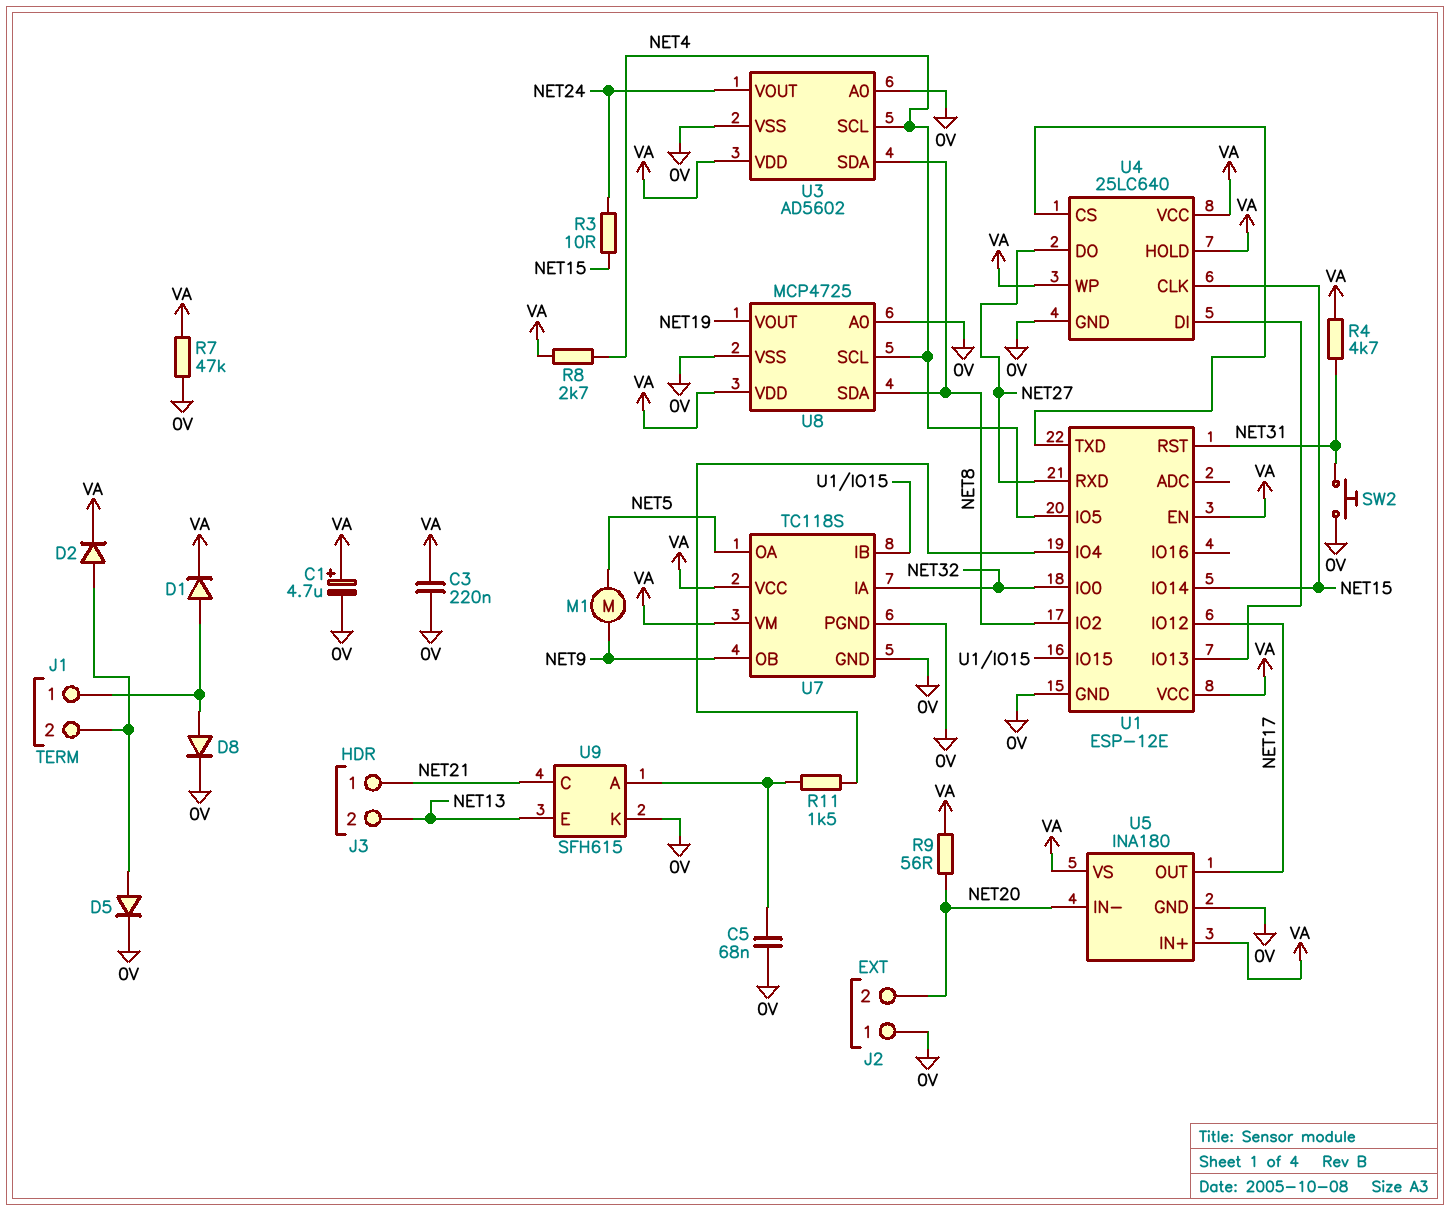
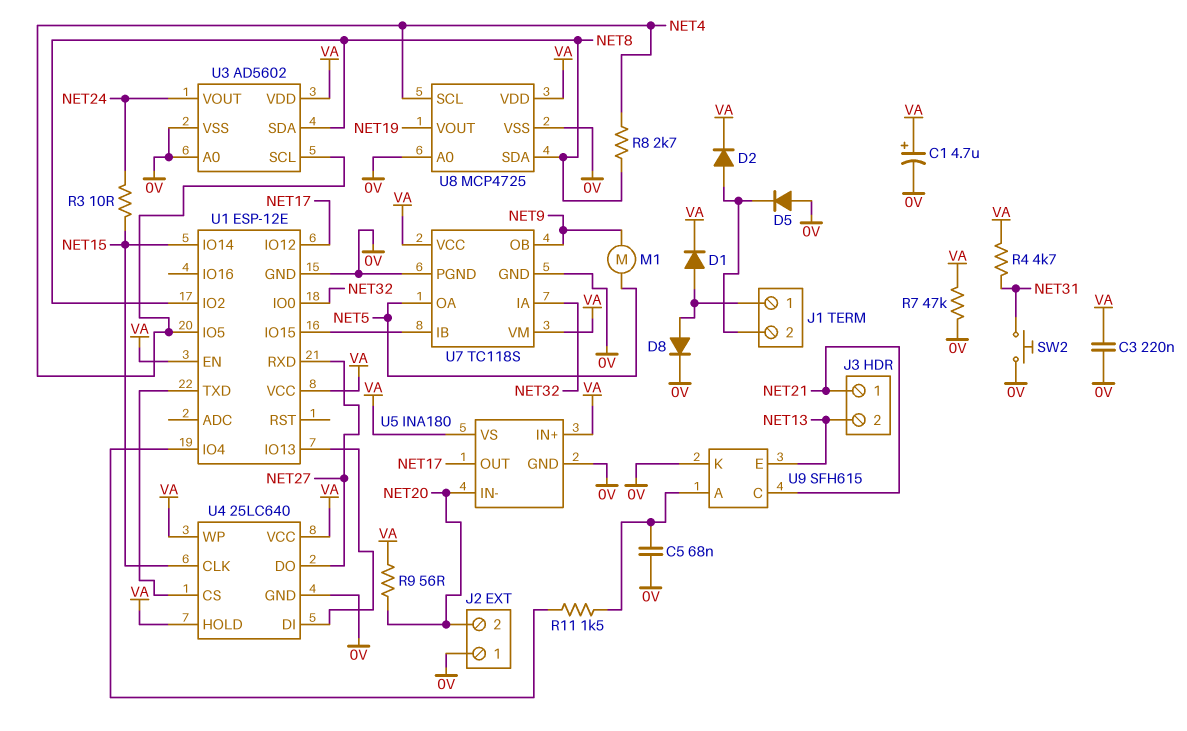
D5: diode (A J1/2, K 0V) -> diode (A 0V, K J1/2)
R8: 2.7k (NET4, VA) -> 2.7k (NET4, NET8)
U1 pin RST: NET31 -> none

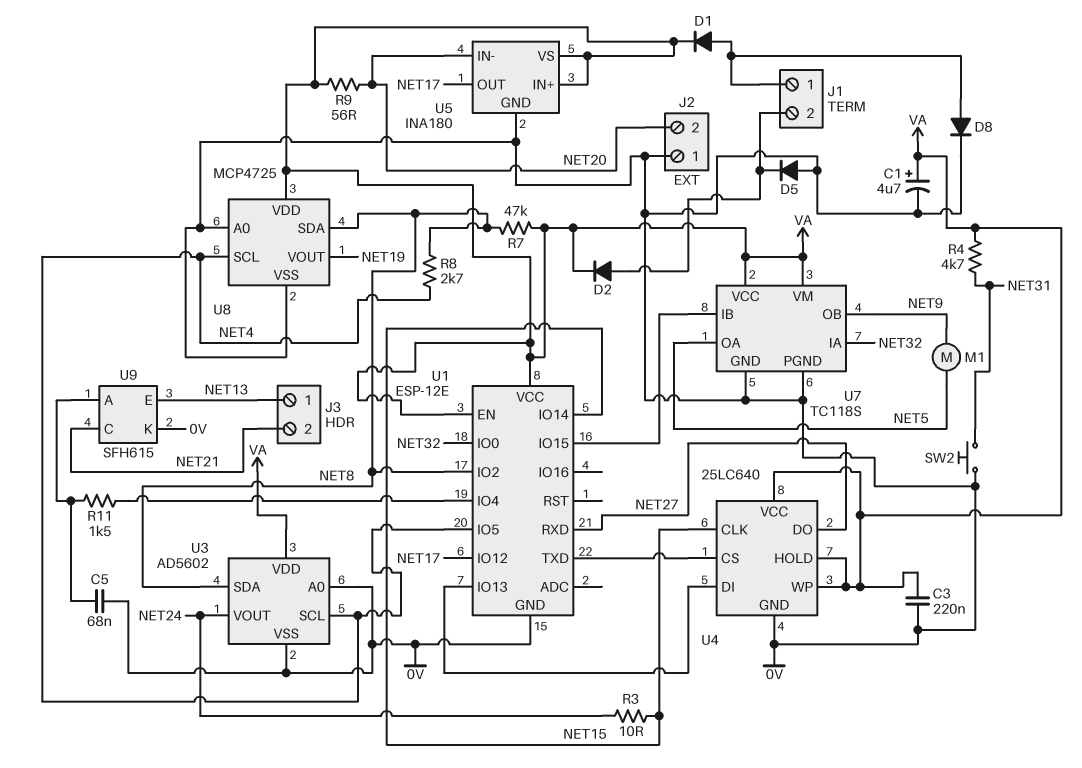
J3 pin 1: NET21 -> NET13
J3 pin 2: NET13 -> NET21
R7: 47k (0V, VA) -> 47k (NET8, VA)

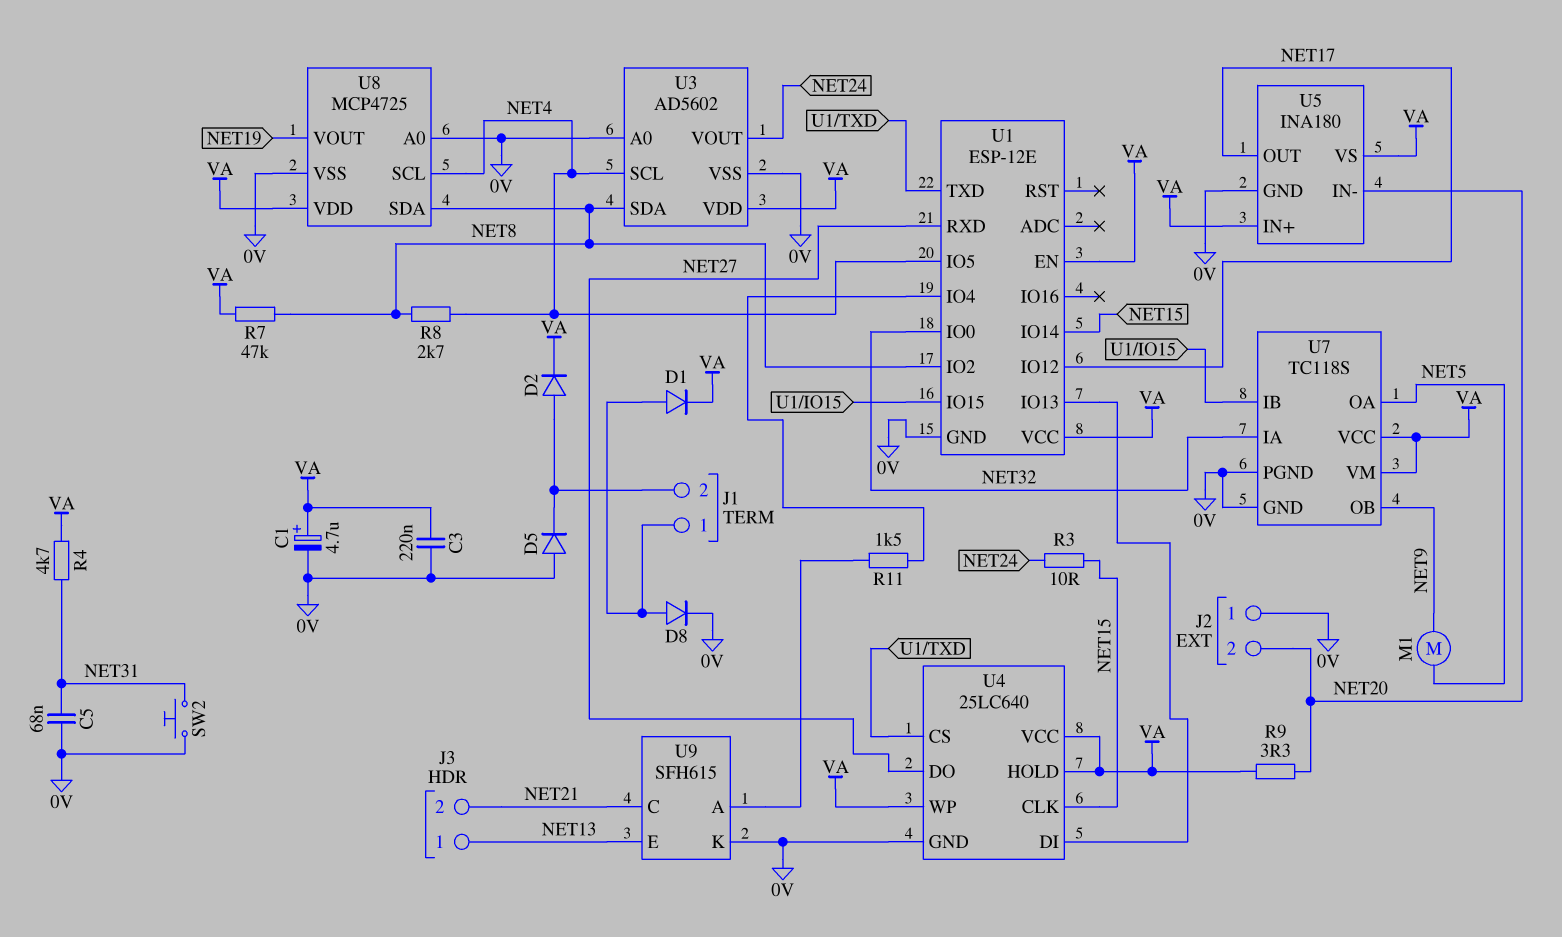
C5: 68nF (0V, U9/A) -> 68nF (0V, NET31)
R9: 56 (NET20, VA) -> 3.3 (NET20, VA)

